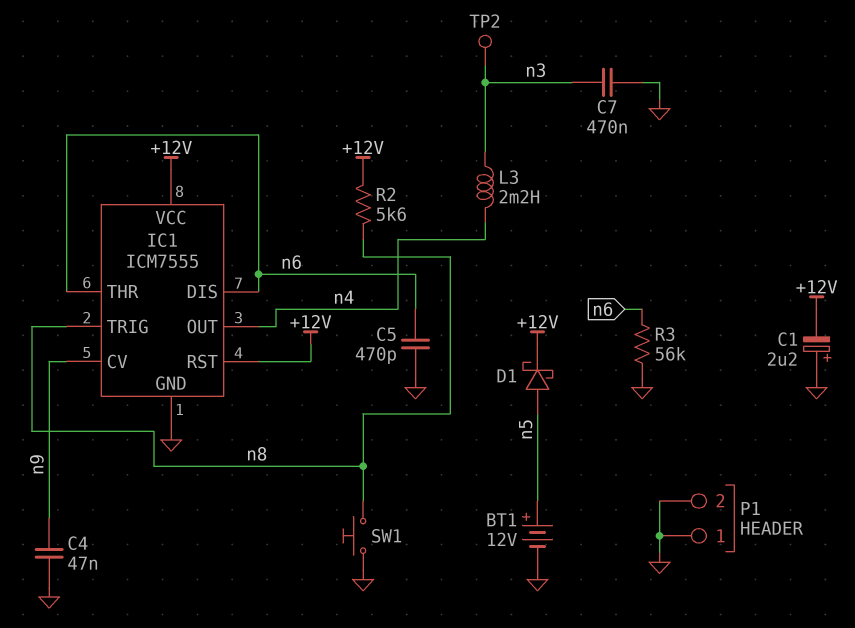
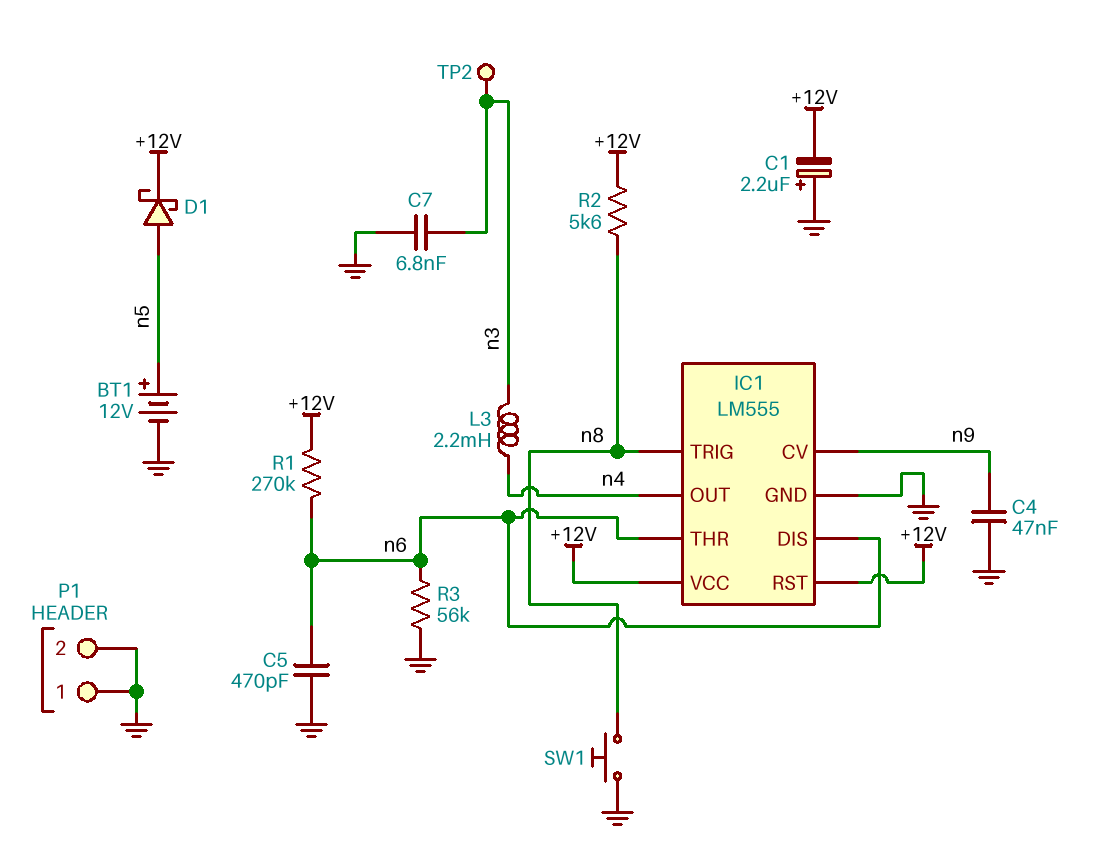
C7: 470nF (GND, n3) -> 6.8nF (GND, n3)
IC1: ICM7555 -> LM555
R1: none -> 270k (+12V, n6)

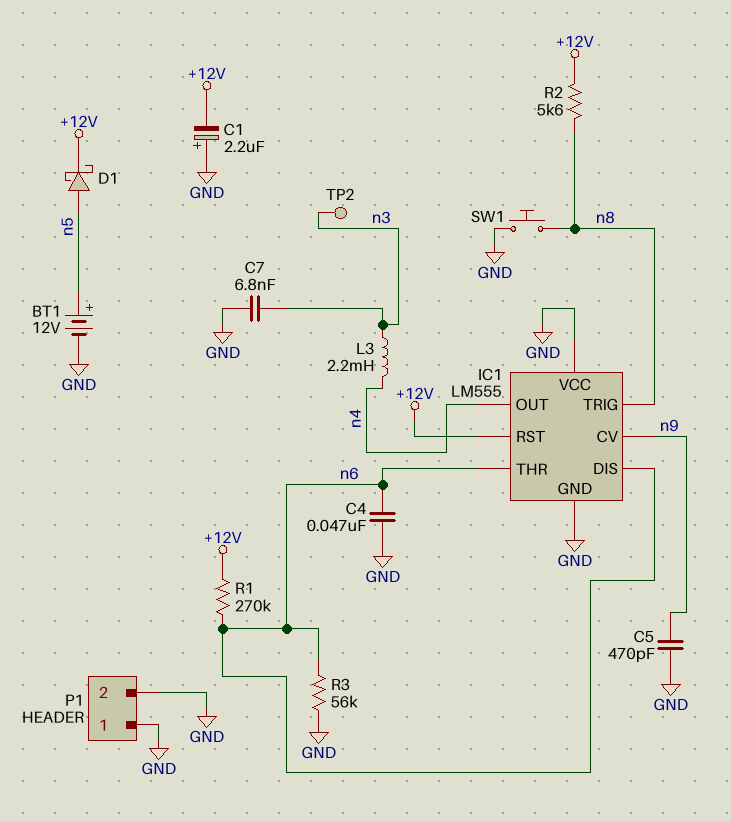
C4: 47nF (GND, n9) -> 47nF (GND, n6)
C5: 470pF (GND, n6) -> 470pF (GND, n9)
IC1 pin VCC: +12V -> GND

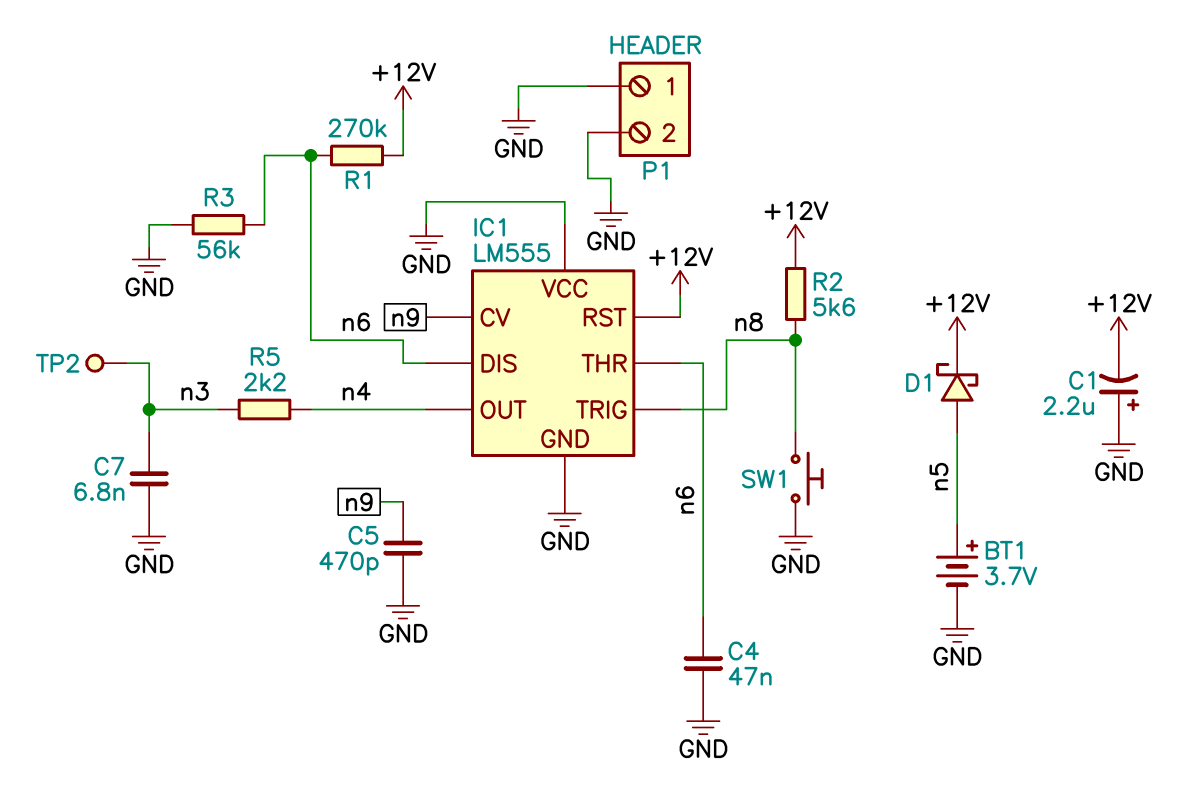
BT1: 12V (plus n5, minus GND) -> 3.7V (plus n5, minus GND)
L3: 2.2mH (n3, n4) -> none
R5: none -> 2.2k (n3, n4)

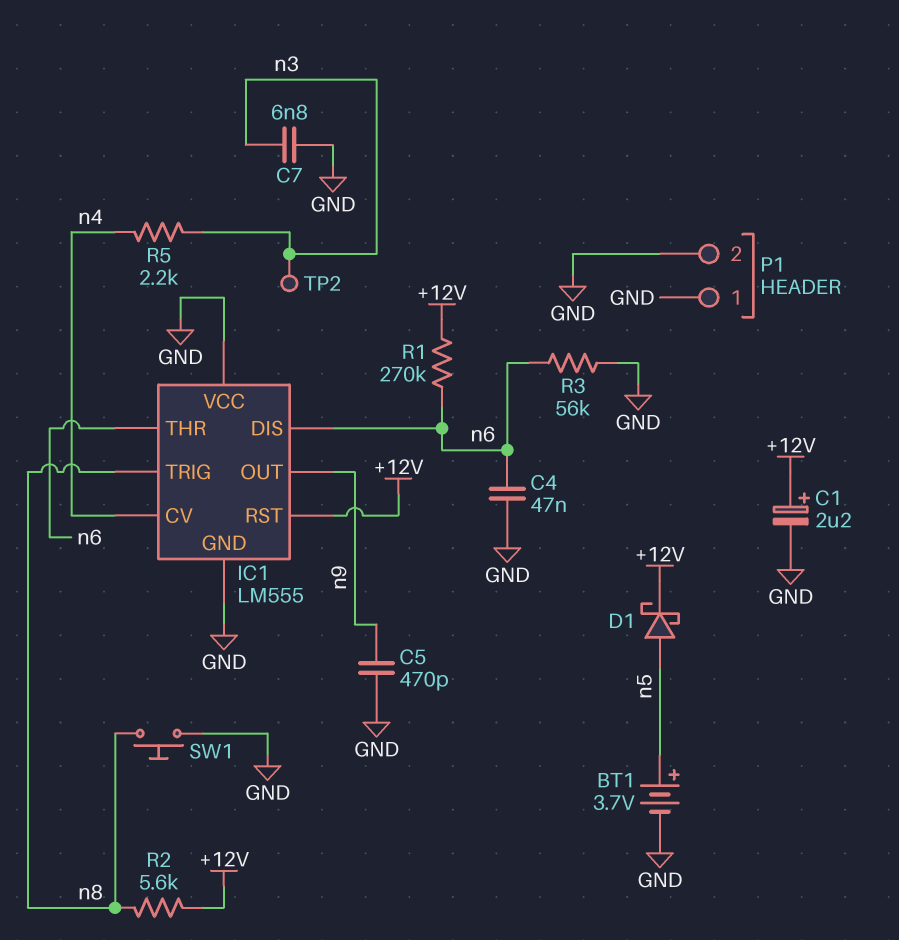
C1: 2.2uF (plus GND, minus +12V) -> 2.2uF (plus +12V, minus GND)
IC1 pin CV: n9 -> n4
IC1 pin OUT: n4 -> n9

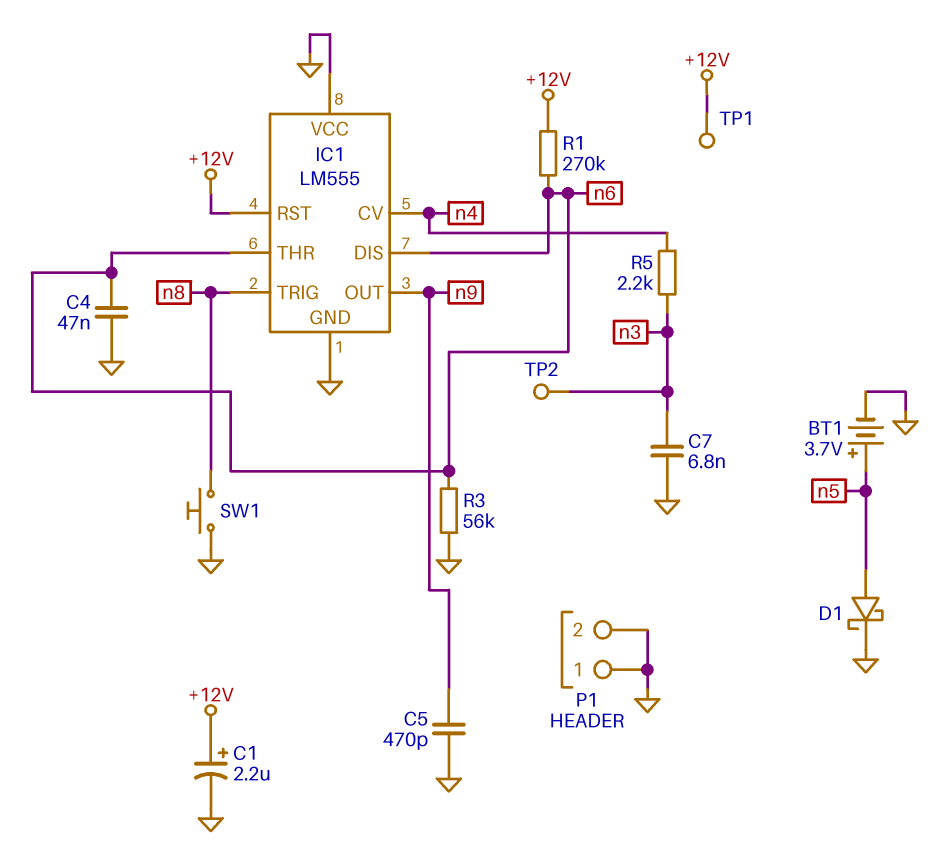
D1: schottky (A n5, K +12V) -> schottky (A n5, K GND)
R2: 5.6k (+12V, n8) -> none
TP1: none -> test point (+12V)

